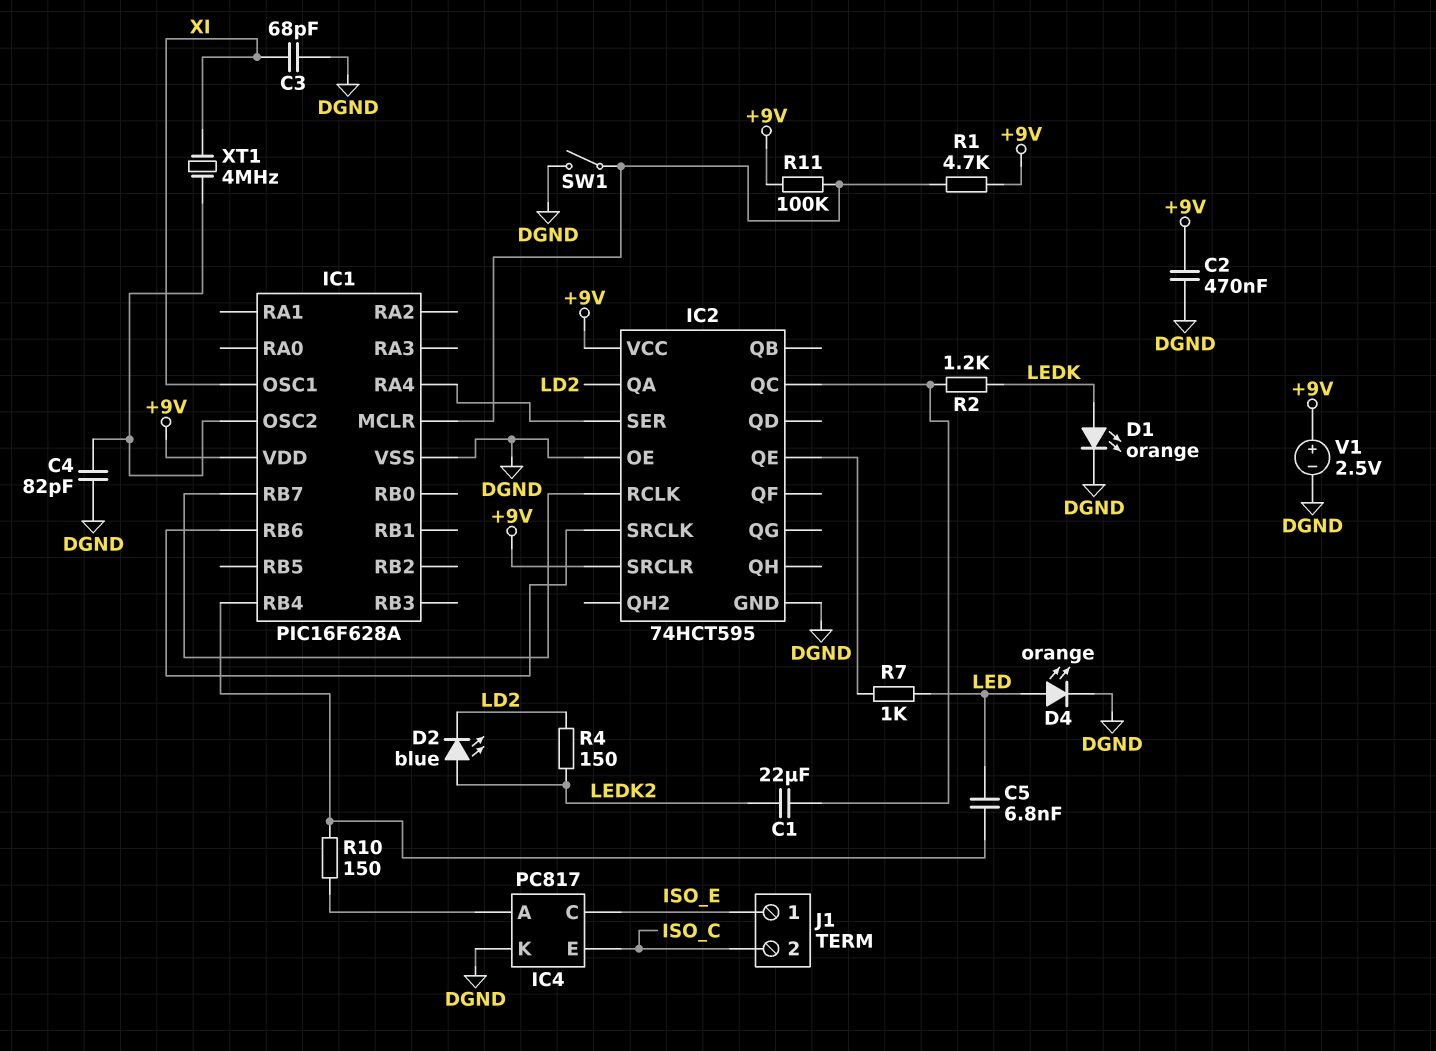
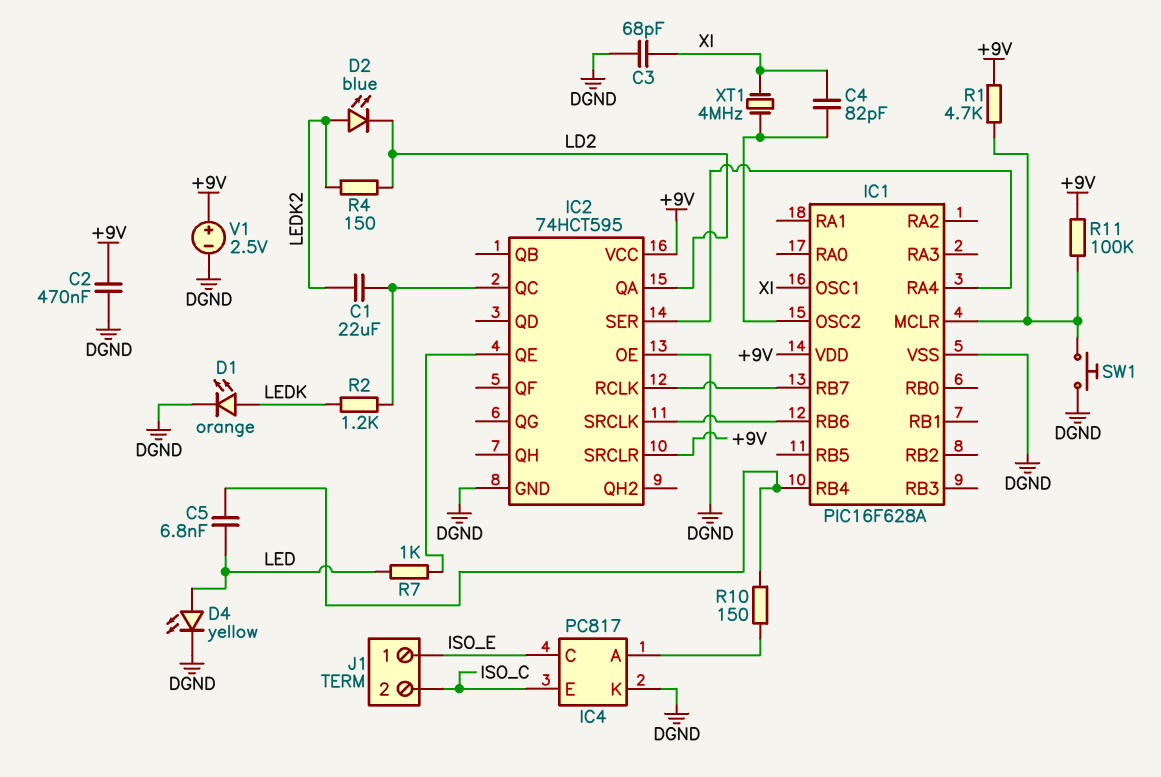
C4: 82pF (DGND, IC1/OSC2) -> 82pF (IC1/OSC2, XI)
D4: LED orange (A LED, K DGND) -> LED yellow (A LED, K DGND)
SW1: switch (DGND, IC1/MCLR) -> button (DGND, IC1/MCLR)

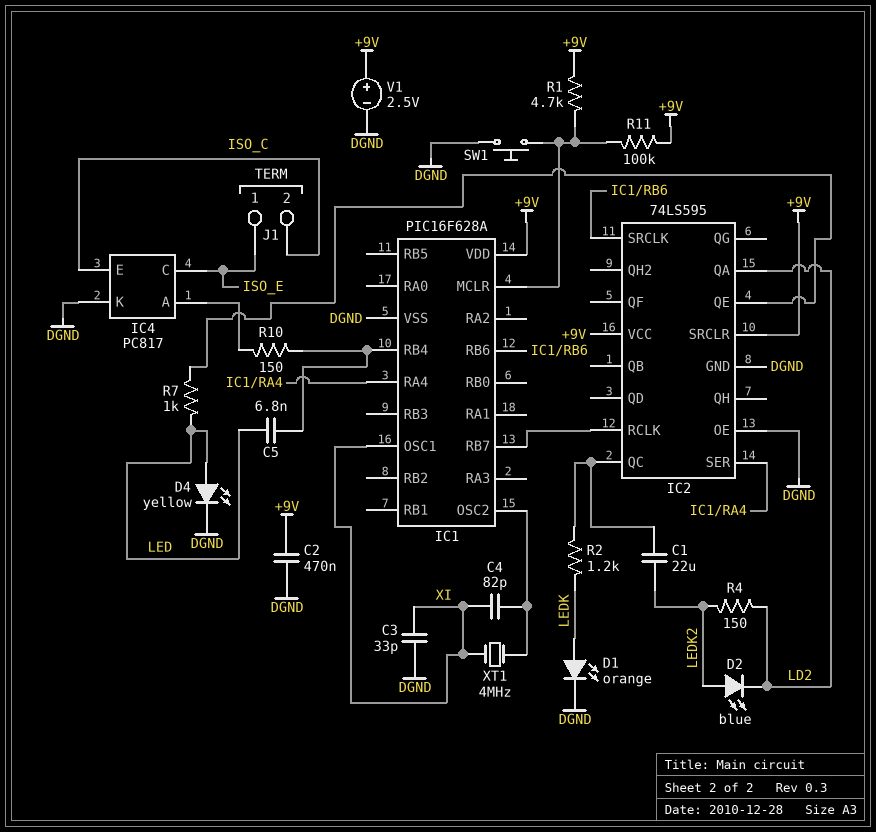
C3: 68pF (DGND, XI) -> 33pF (DGND, XI)
IC2: 74HCT595 -> 74LS595

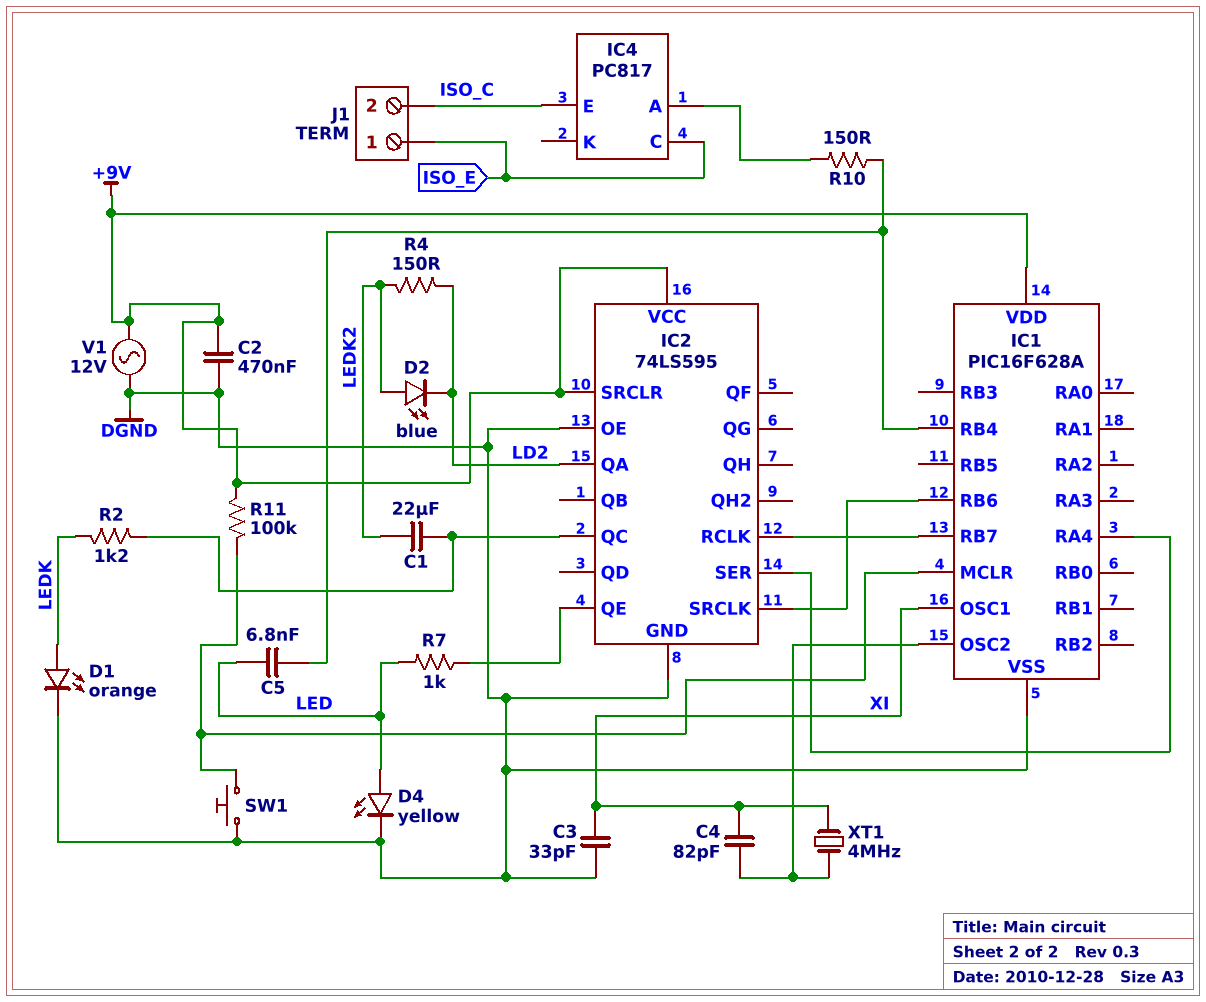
IC4 pin K: DGND -> none
R1: 4.7k (+9V, IC1/MCLR) -> none
V1: 2.5V (plus +9V, minus DGND) -> AC 12V (+9V, DGND)

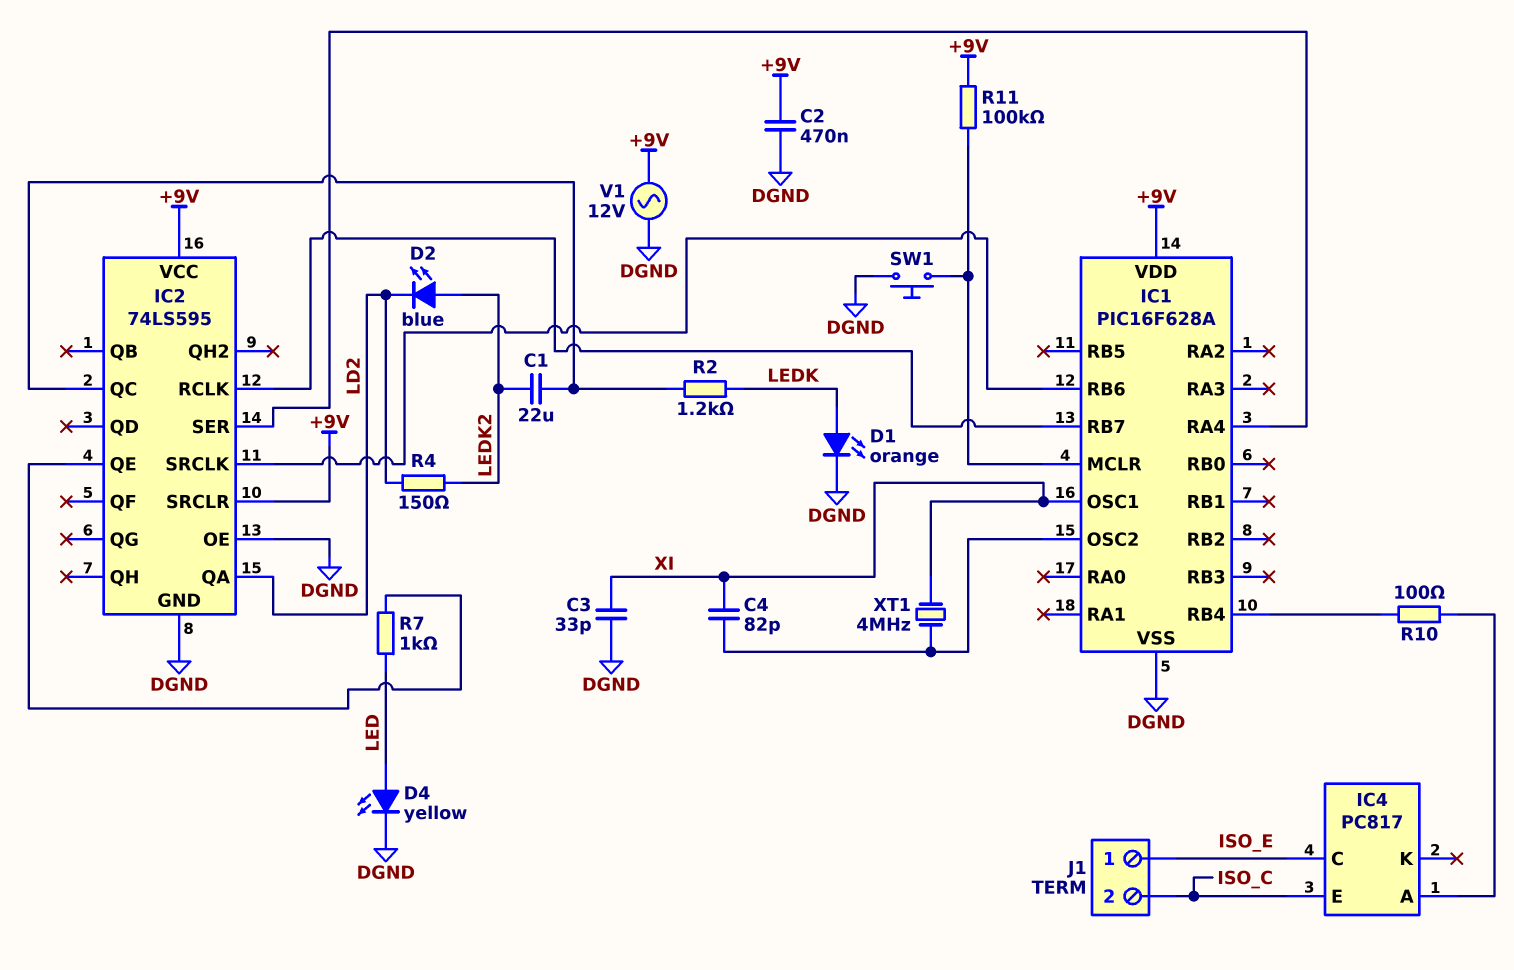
C5: 6.8nF (IC1/RB4, LED) -> none
R10: 150 (IC1/RB4, IC4/A) -> 100 (IC1/RB4, IC4/A)

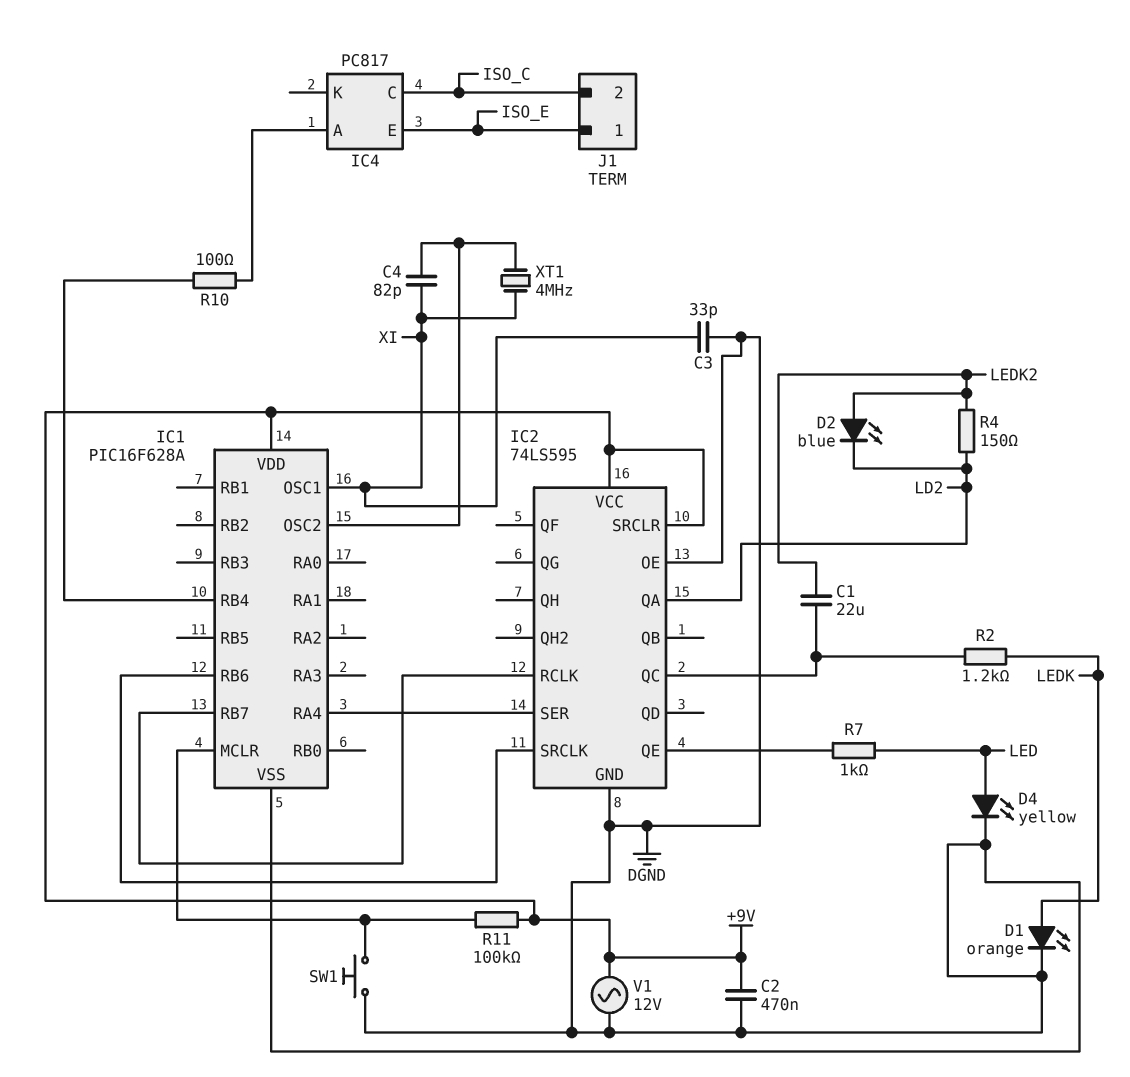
IC4 pin C: ISO_E -> ISO_C
IC4 pin E: ISO_C -> ISO_E

